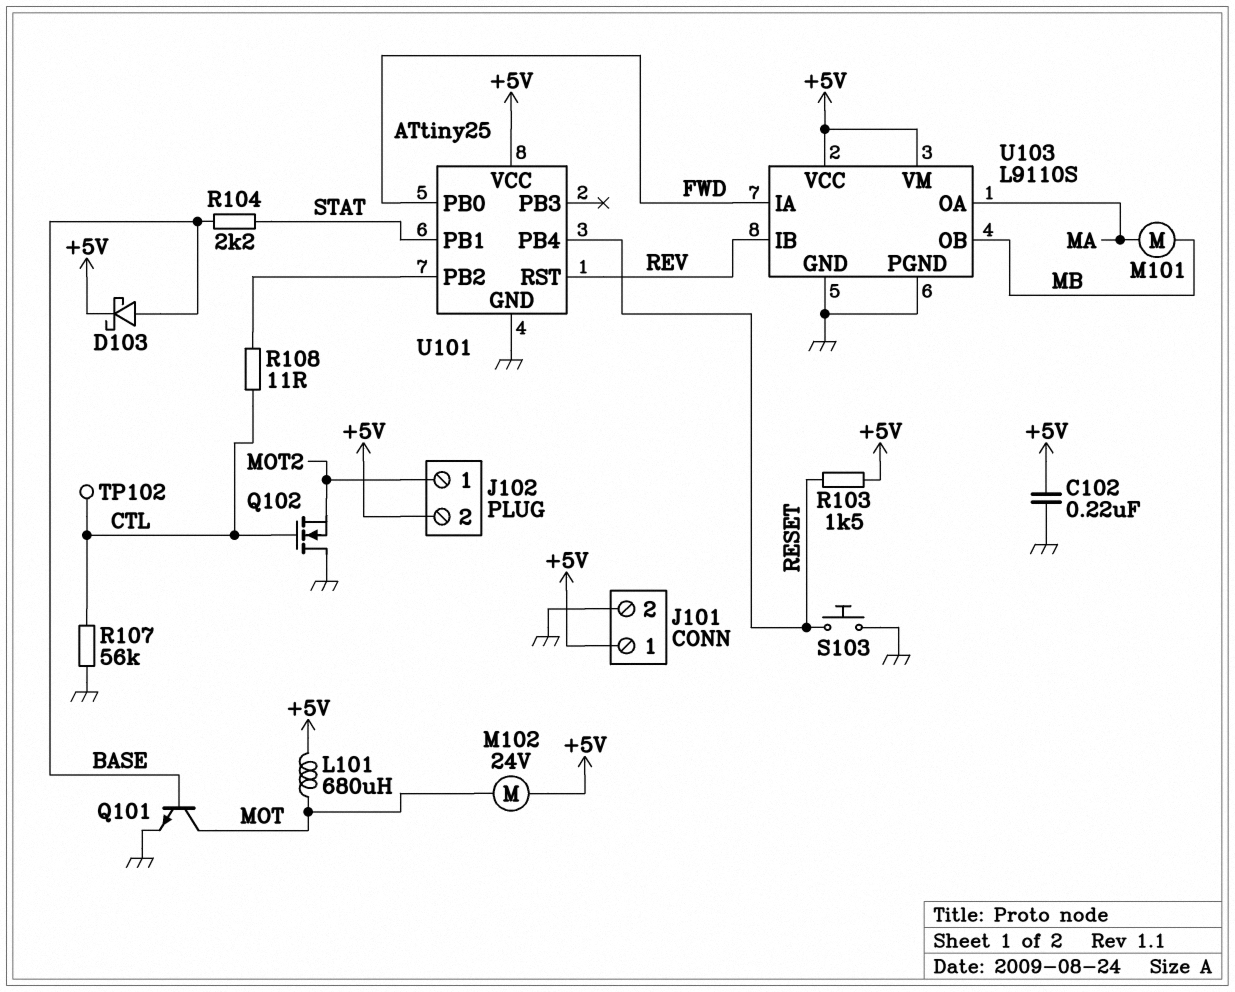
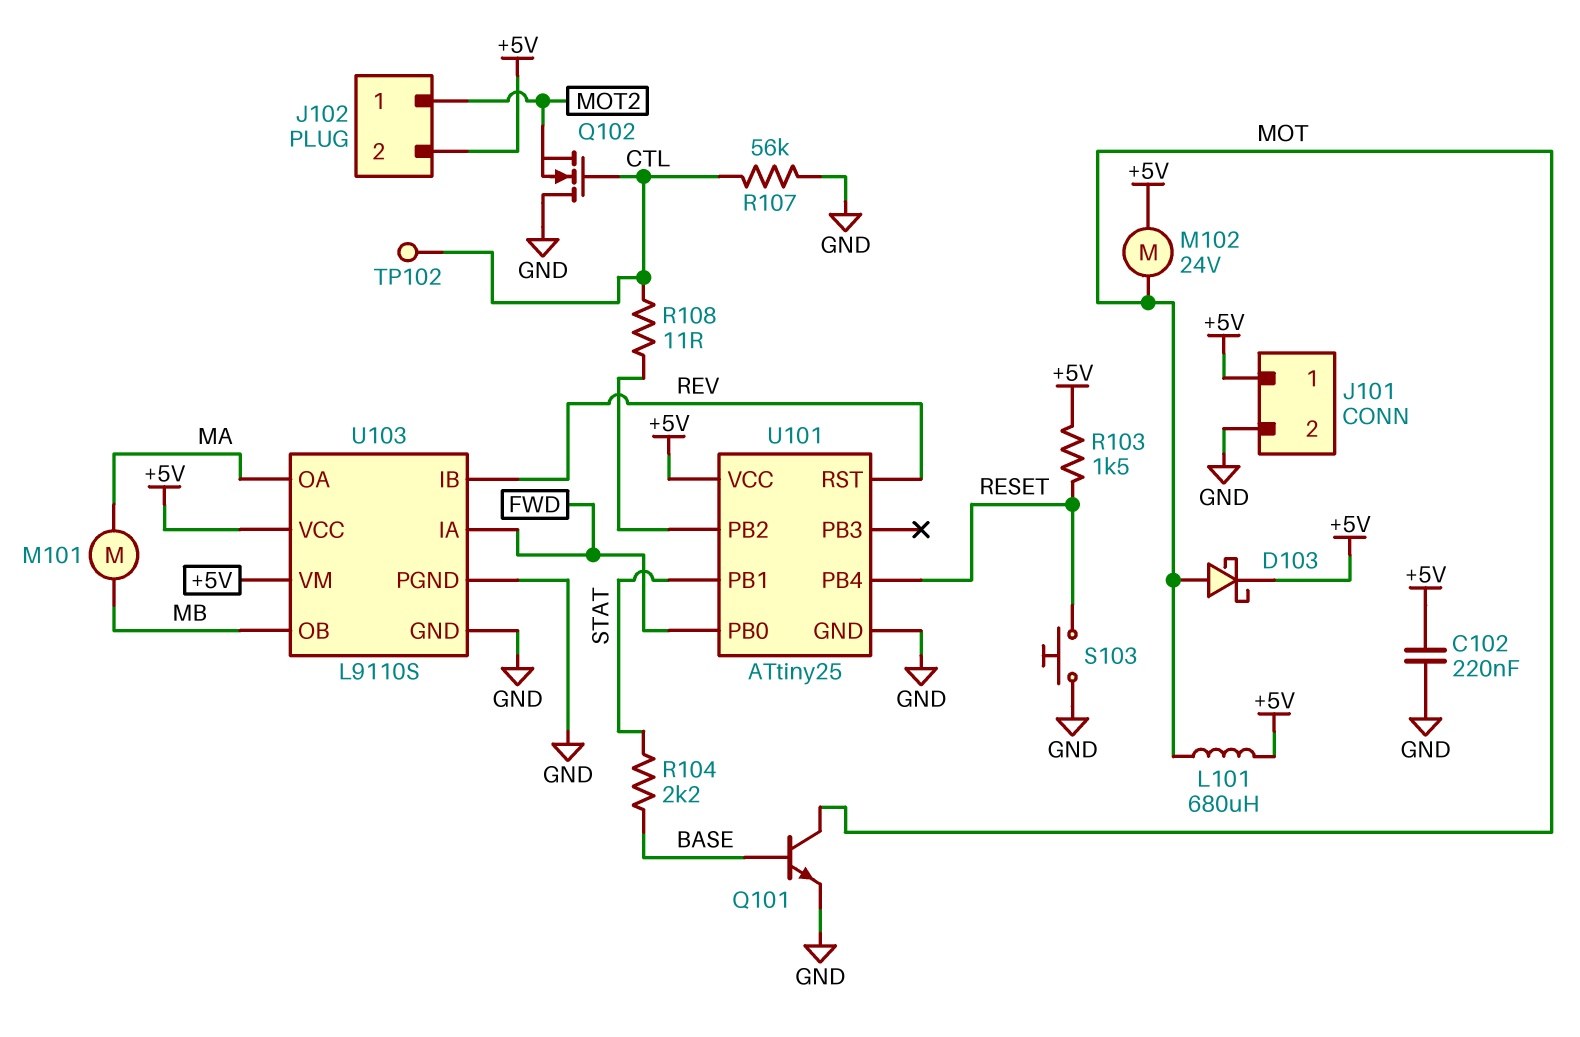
D103: schottky (A BASE, K +5V) -> schottky (A MOT, K +5V)

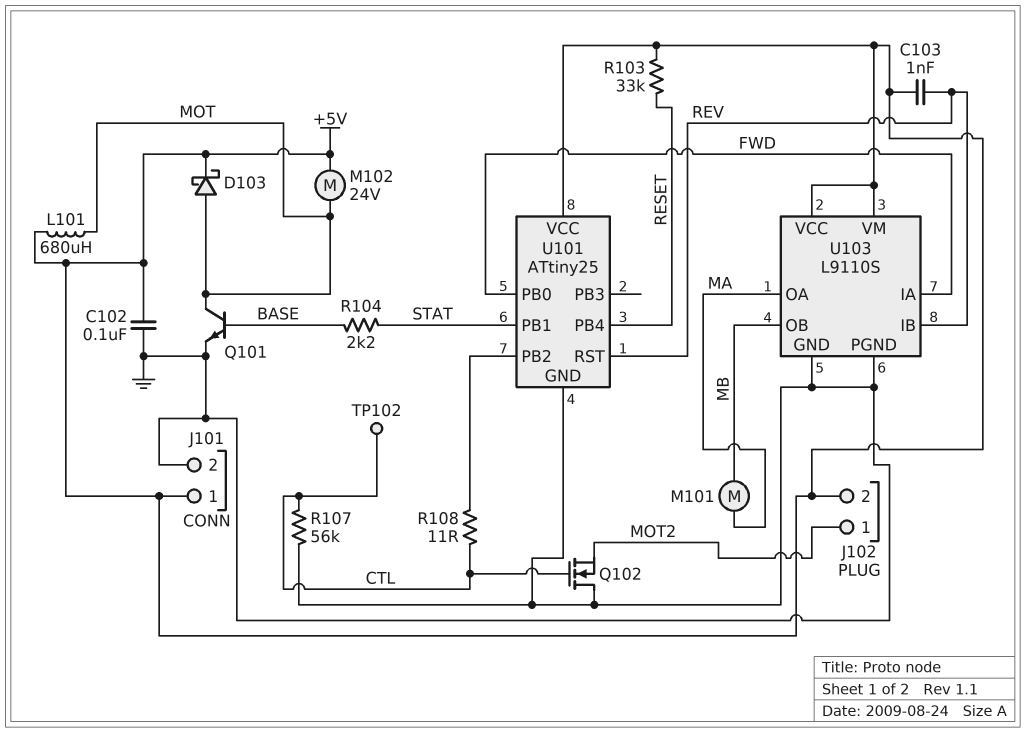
C102: 220nF (+5V, GND) -> 100nF (+5V, GND)
C103: none -> 1nF (+5V, REV)
R103: 1.5k (+5V, RESET) -> 33k (+5V, RESET)
S103: button (GND, RESET) -> none

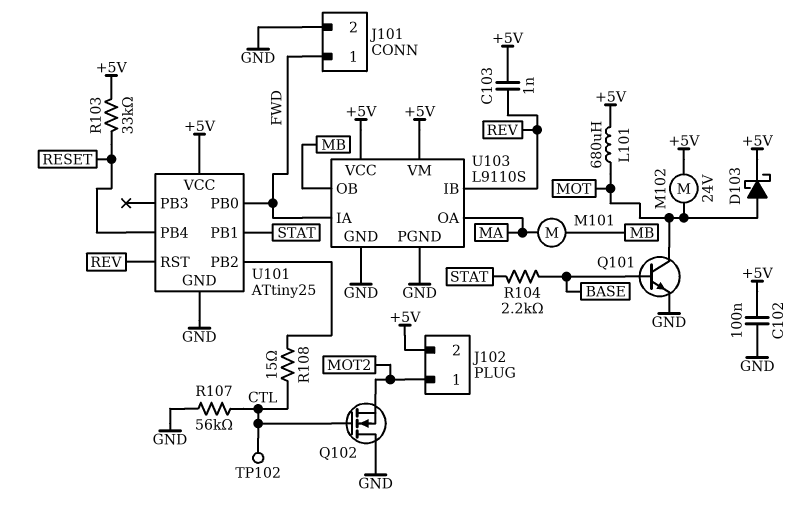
J101 pin 1: +5V -> FWD
R108: 11 (CTL, U101/PB2) -> 15 (CTL, U101/PB2)

